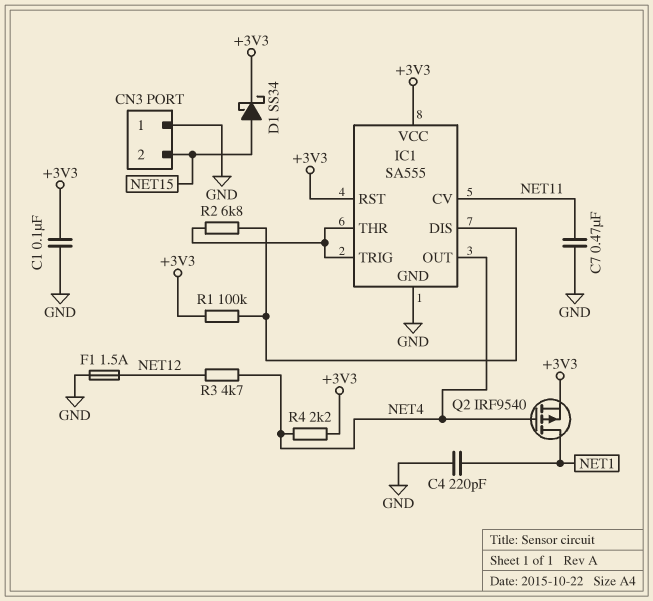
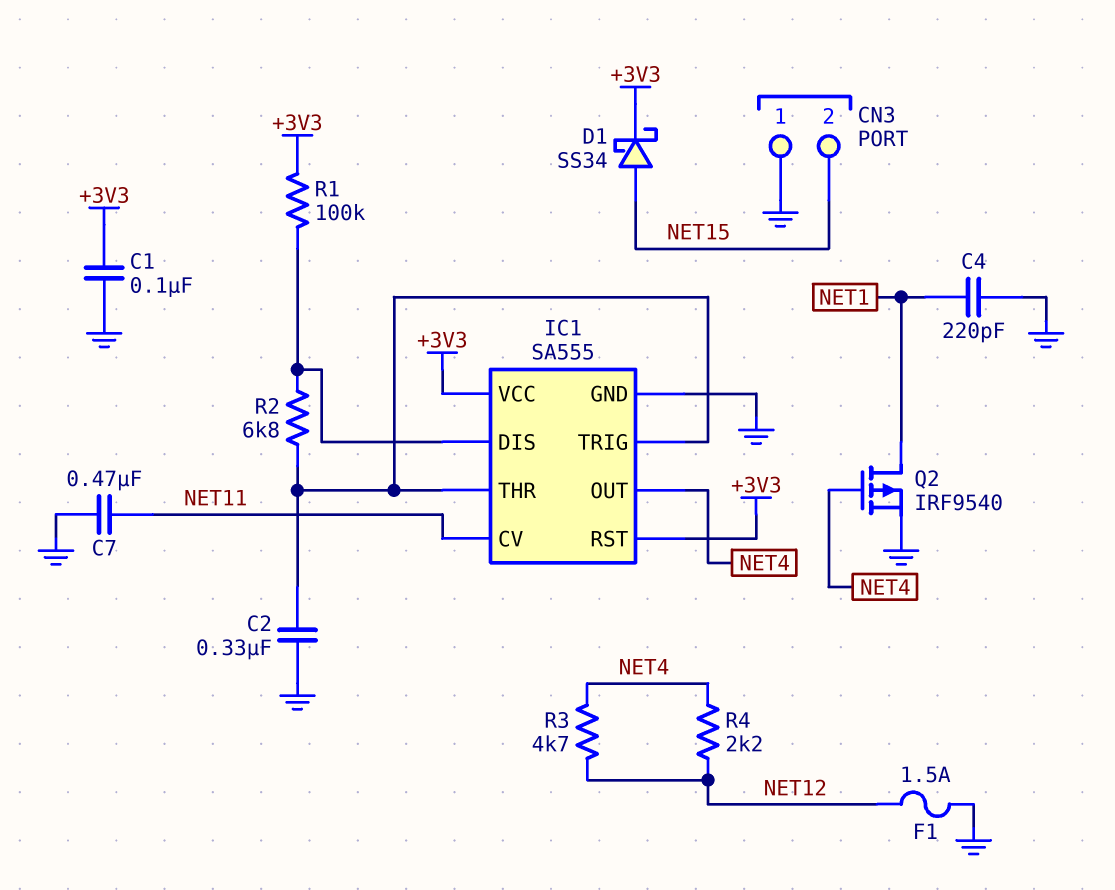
C2: none -> 330nF (GND, IC1/THR)
Q2: PMOS IRF9540 (G NET4, D NET1, S +3V3) -> PMOS IRF9540 (G NET4, D NET1, S GND)
R4: 2.2k (+3V3, NET4) -> 2.2k (NET4, NET12)

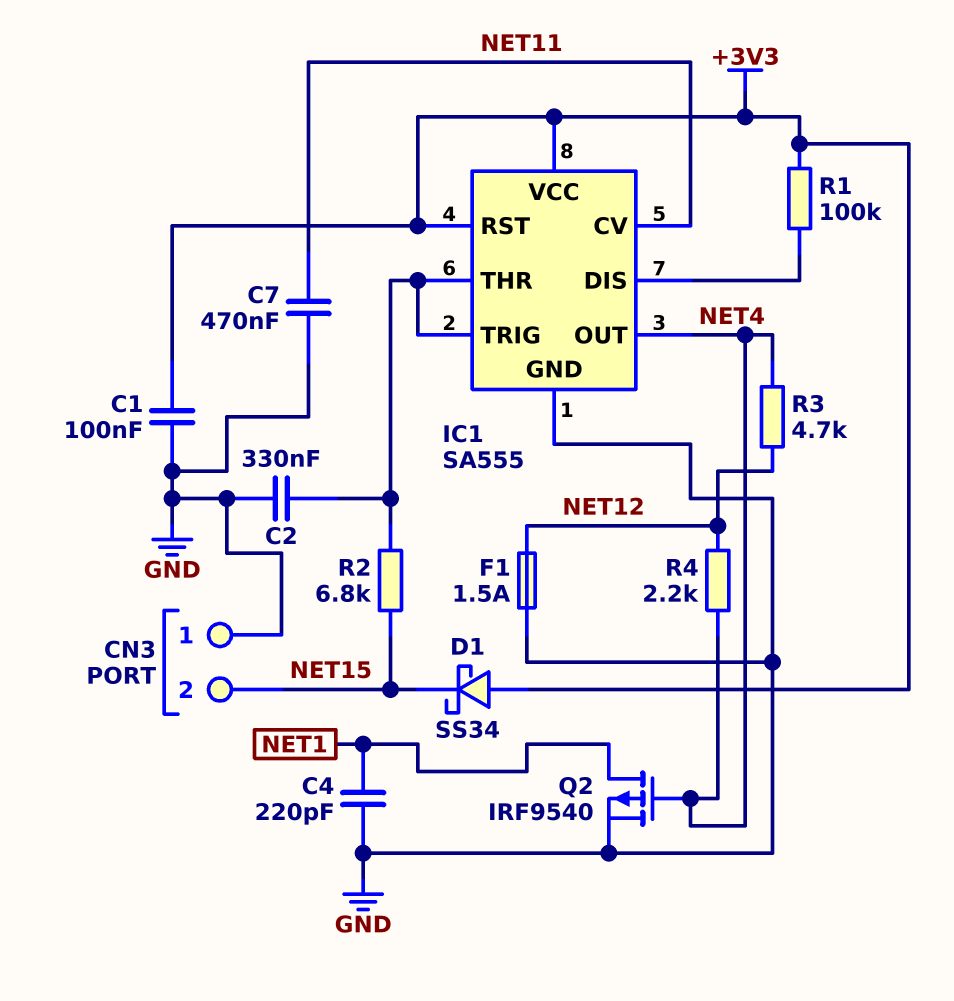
D1: schottky SS34 (A NET15, K +3V3) -> schottky SS34 (A +3V3, K NET15)
R2: 6.8k (IC1/DIS, IC1/THR) -> 6.8k (IC1/THR, NET15)

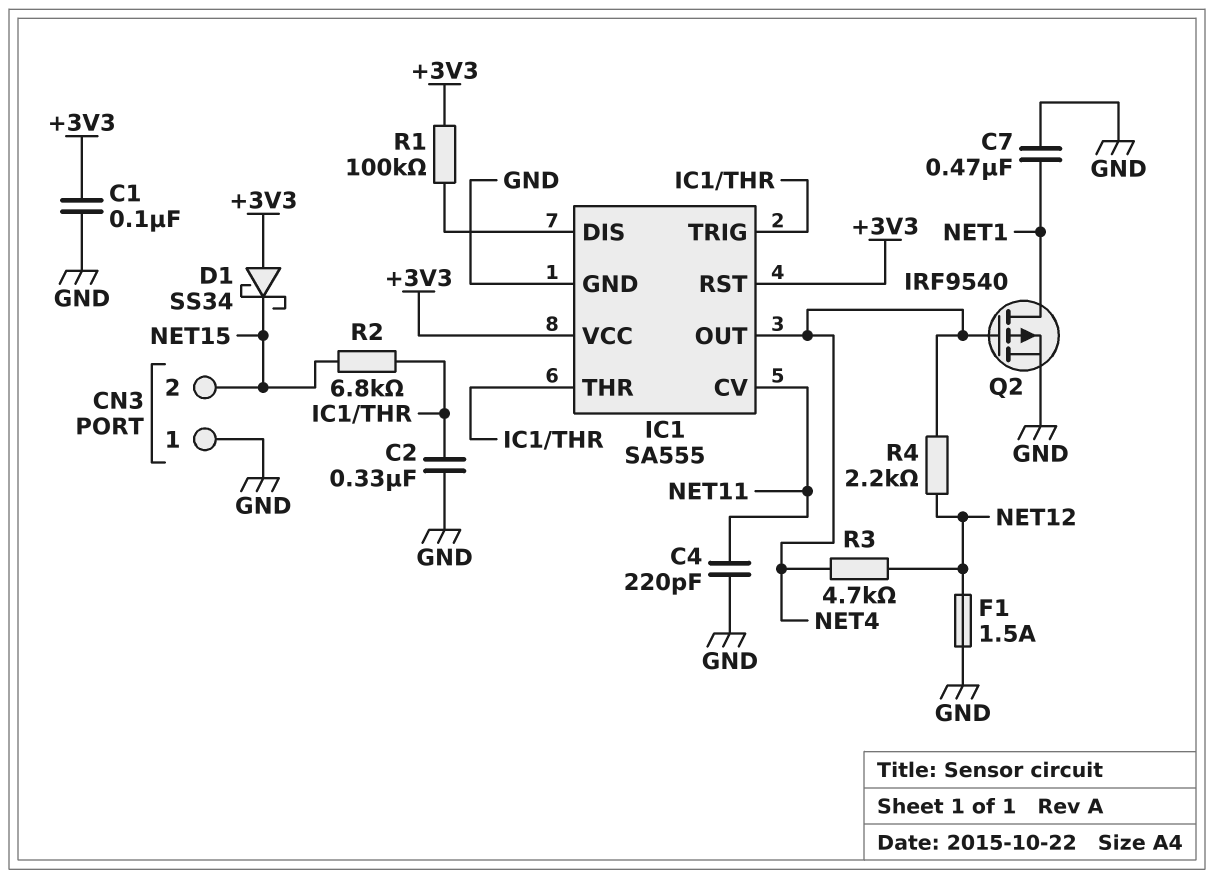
C4: 220pF (GND, NET1) -> 220pF (GND, NET11)
C7: 470nF (GND, NET11) -> 470nF (GND, NET1)

